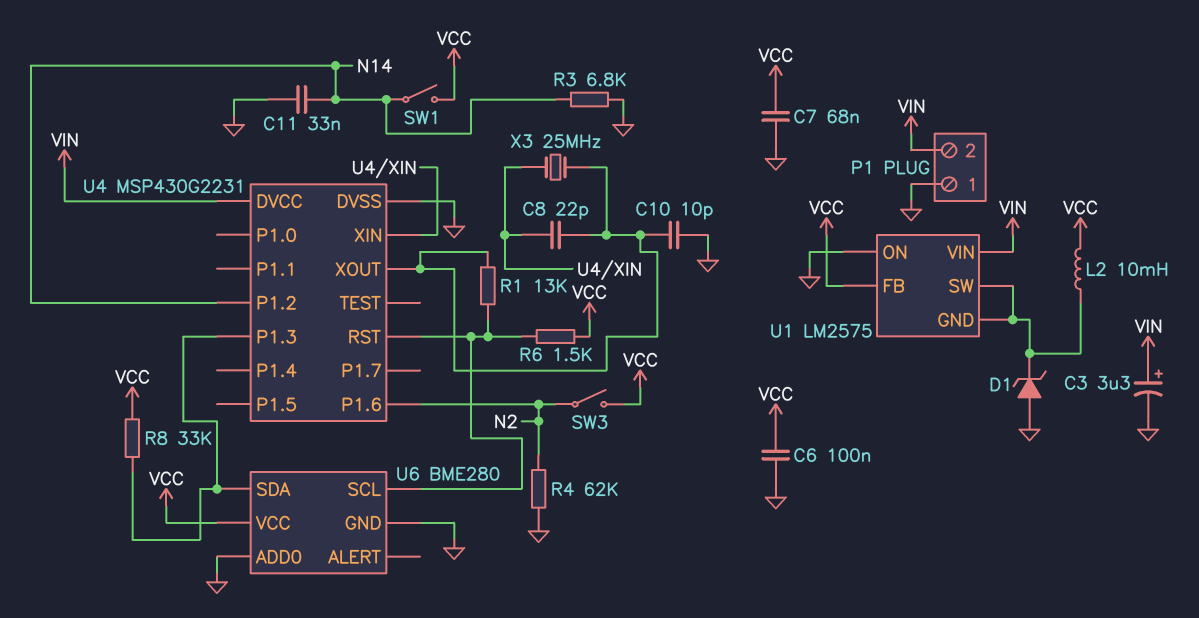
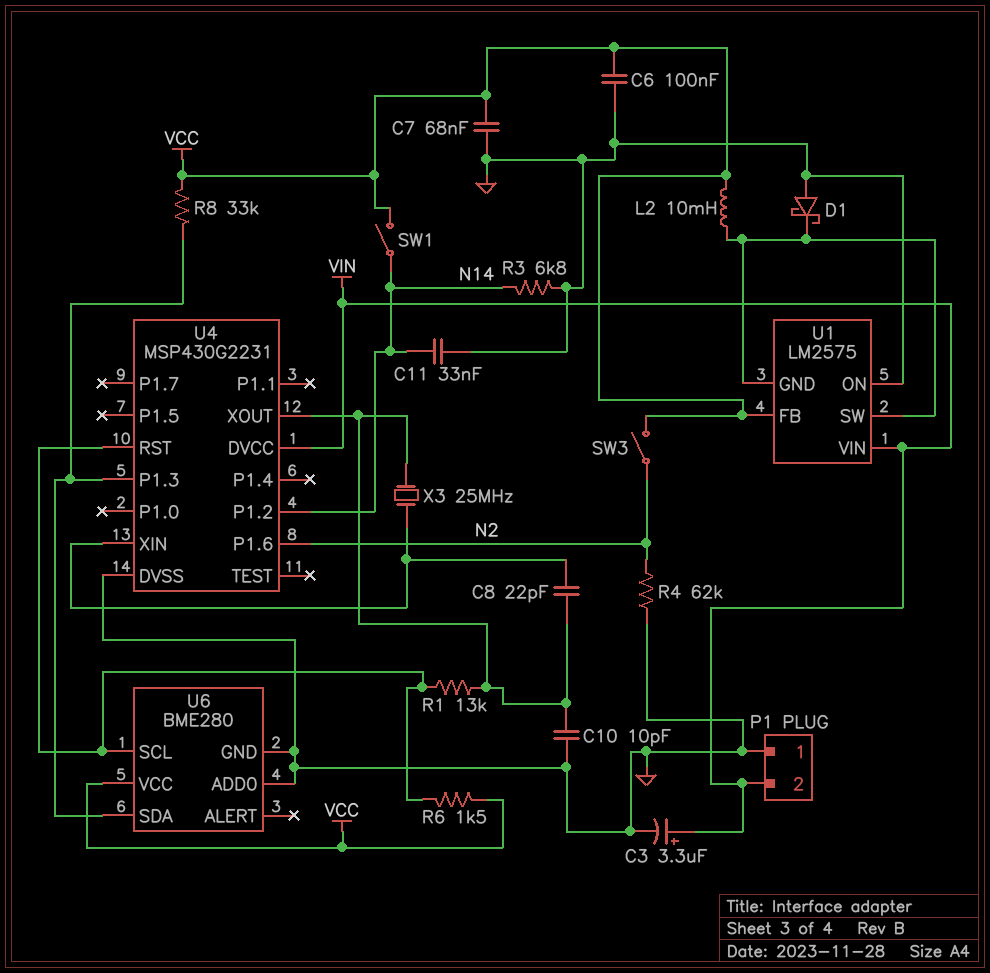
D1: zener (A GND, K U1/GND) -> schottky (A GND, K U1/GND)

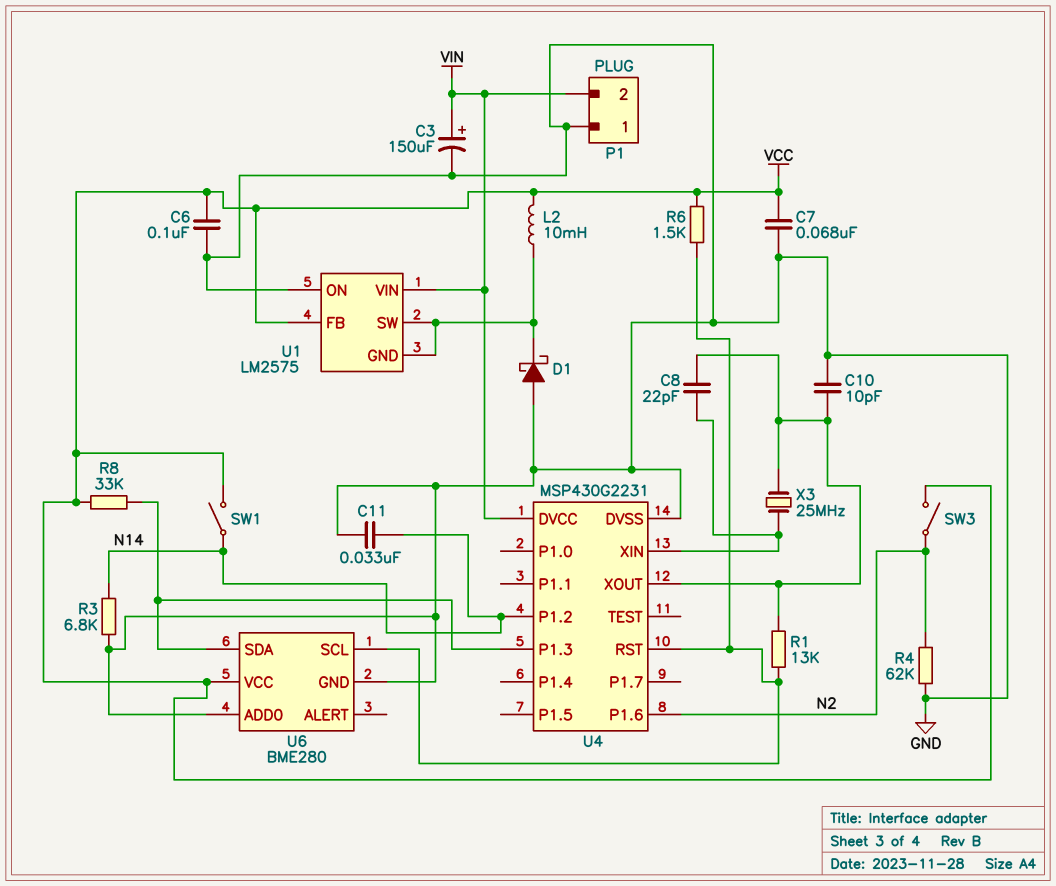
C3: 3.3uF (plus VIN, minus GND) -> 150uF (plus VIN, minus GND)

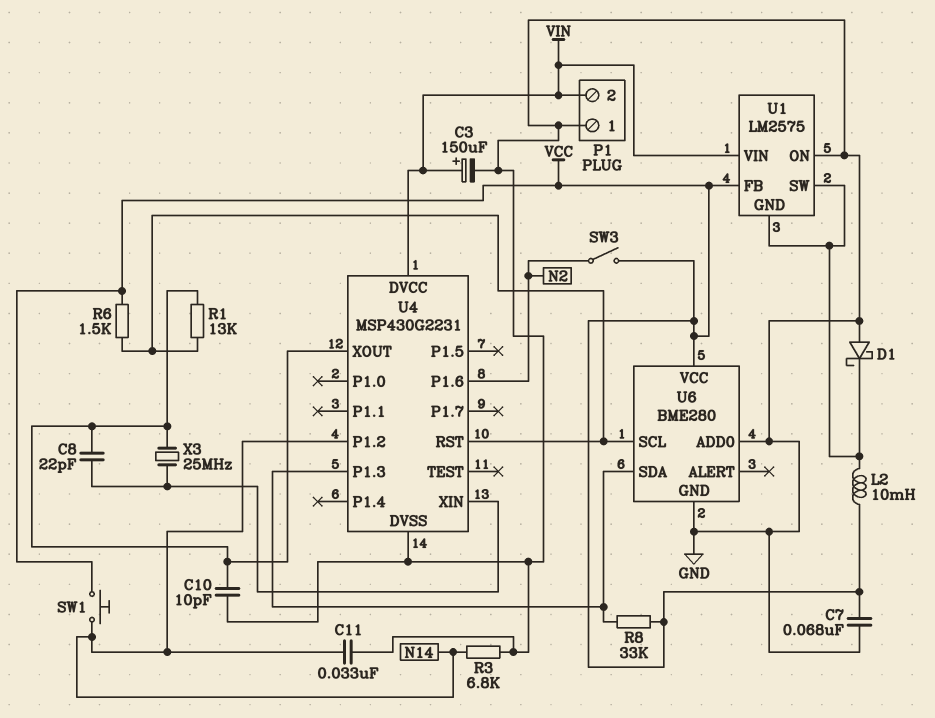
C6: 100nF (GND, VCC) -> none
R4: 62k (GND, N2) -> none
SW1: switch (N14, VCC) -> button (N14, VCC)

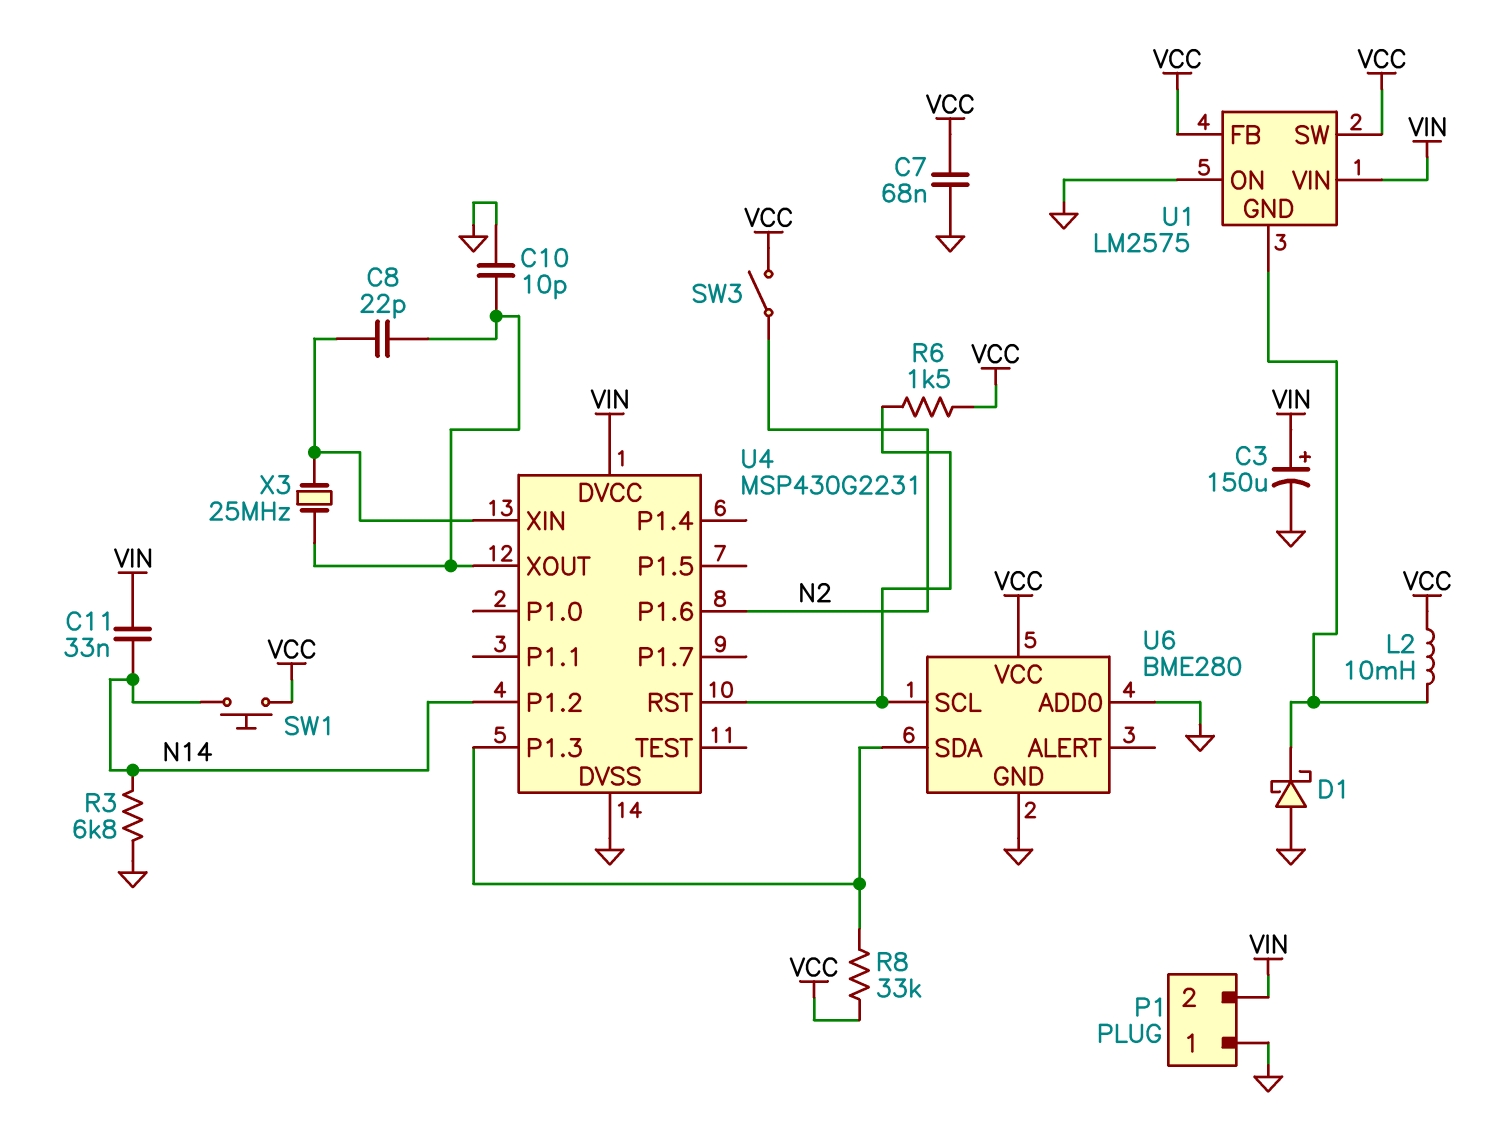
C11: 33nF (GND, N14) -> 33nF (N14, VIN)
R1: 13k (U4/RST, U4/XOUT) -> none
U1 pin SW: U1/GND -> VCC

